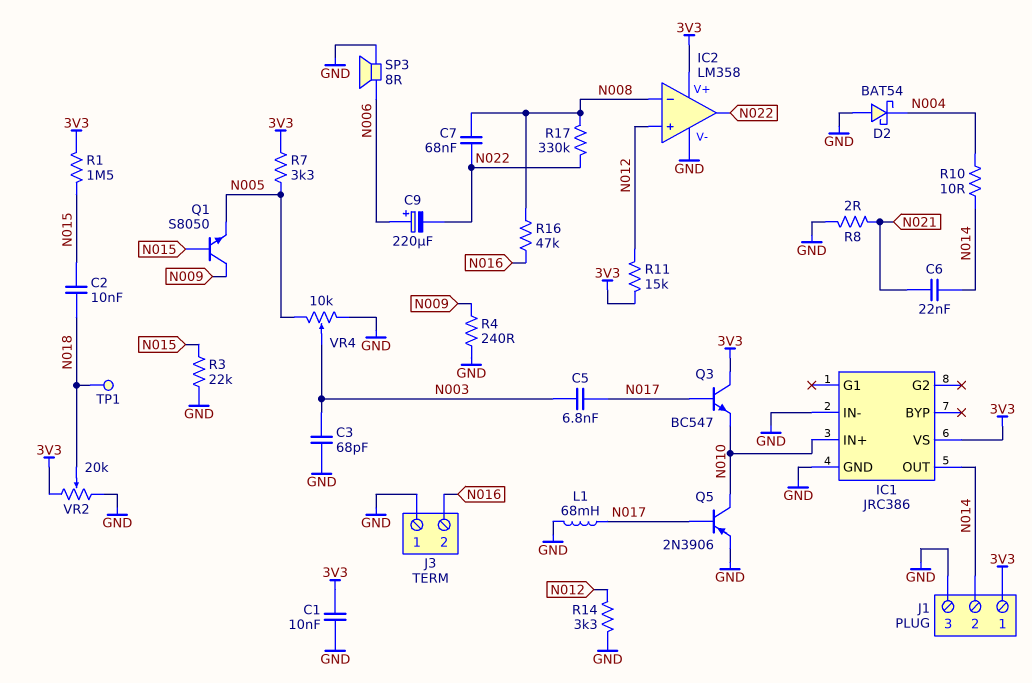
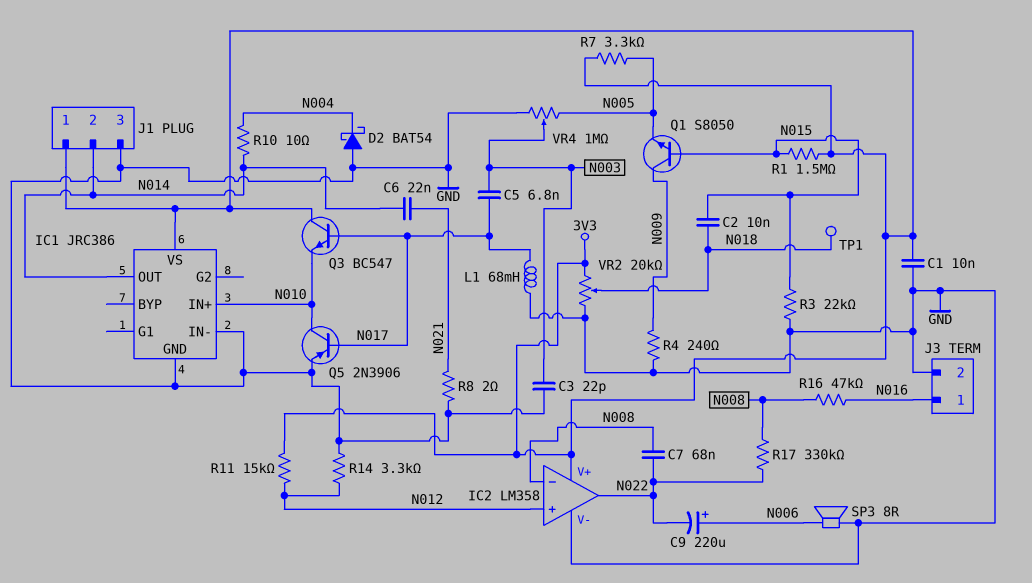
C3: 68pF (GND, N003) -> 22pF (GND, N003)
J3 pin 1: GND -> N016
J3 pin 2: N016 -> GND
VR4: 10k (GND, N005, wiper N003) -> 1M (GND, N005, wiper N003)

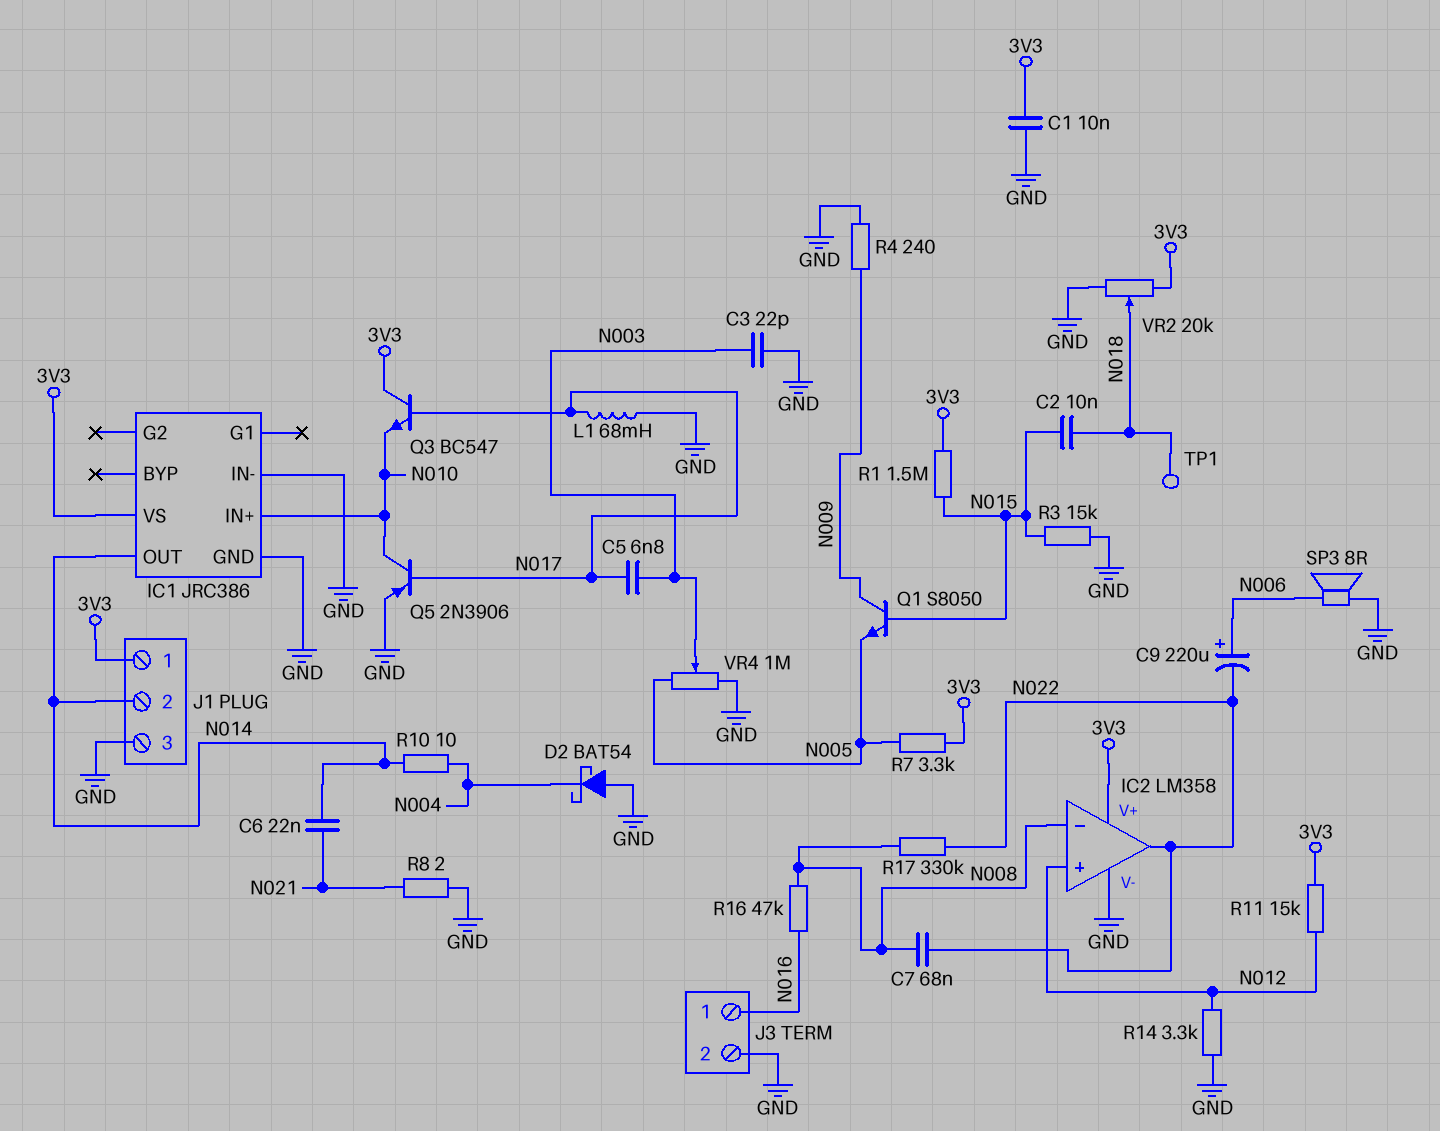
R3: 22k (GND, N015) -> 15k (GND, N015)

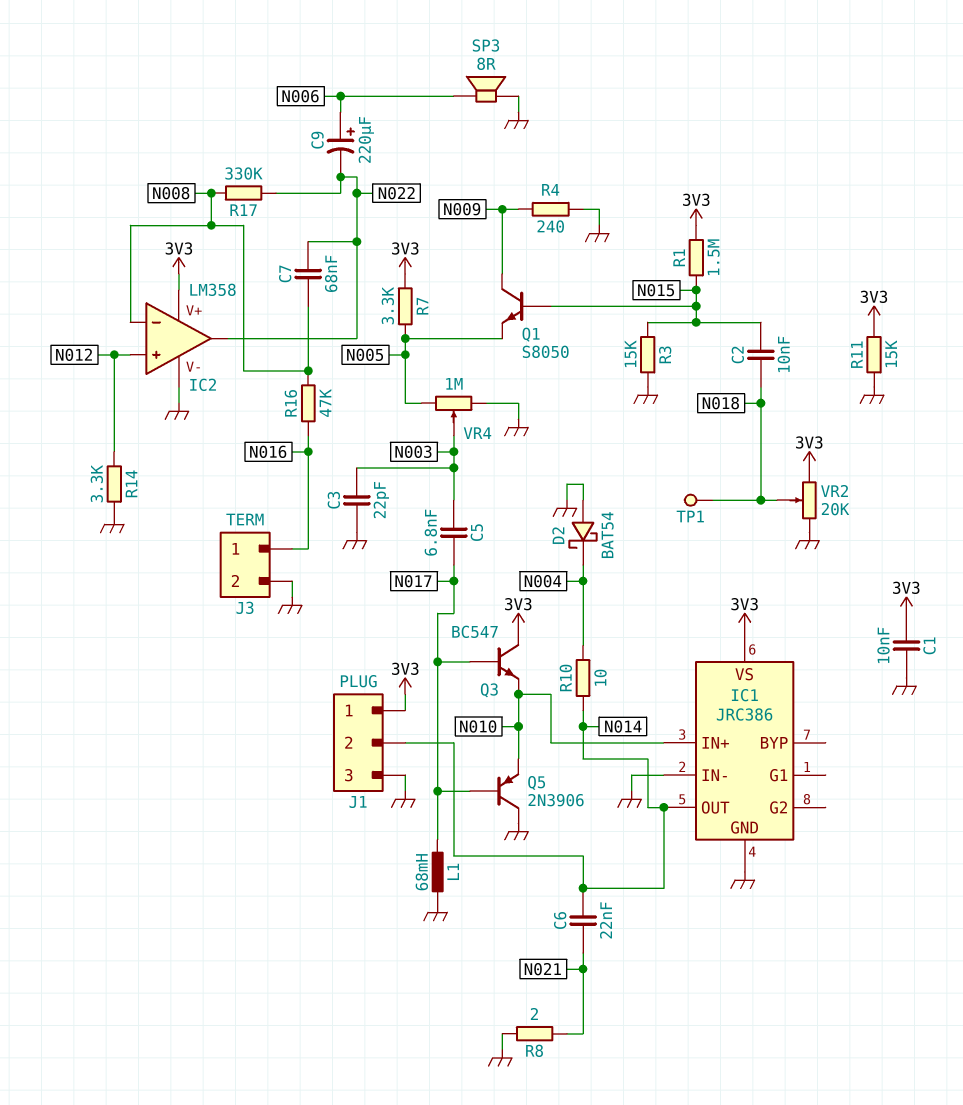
Q5: PNP 2N3906 (B N017, C N010, E GND) -> PNP 2N3906 (B N017, C GND, E N010)
R11: 15k (3V3, N012) -> 15k (3V3, GND)

